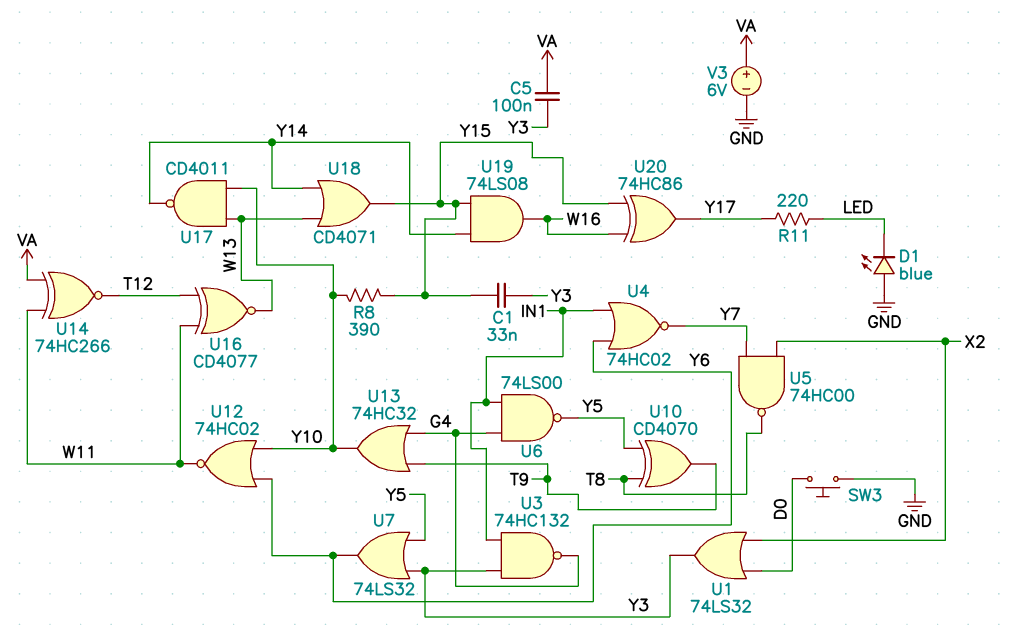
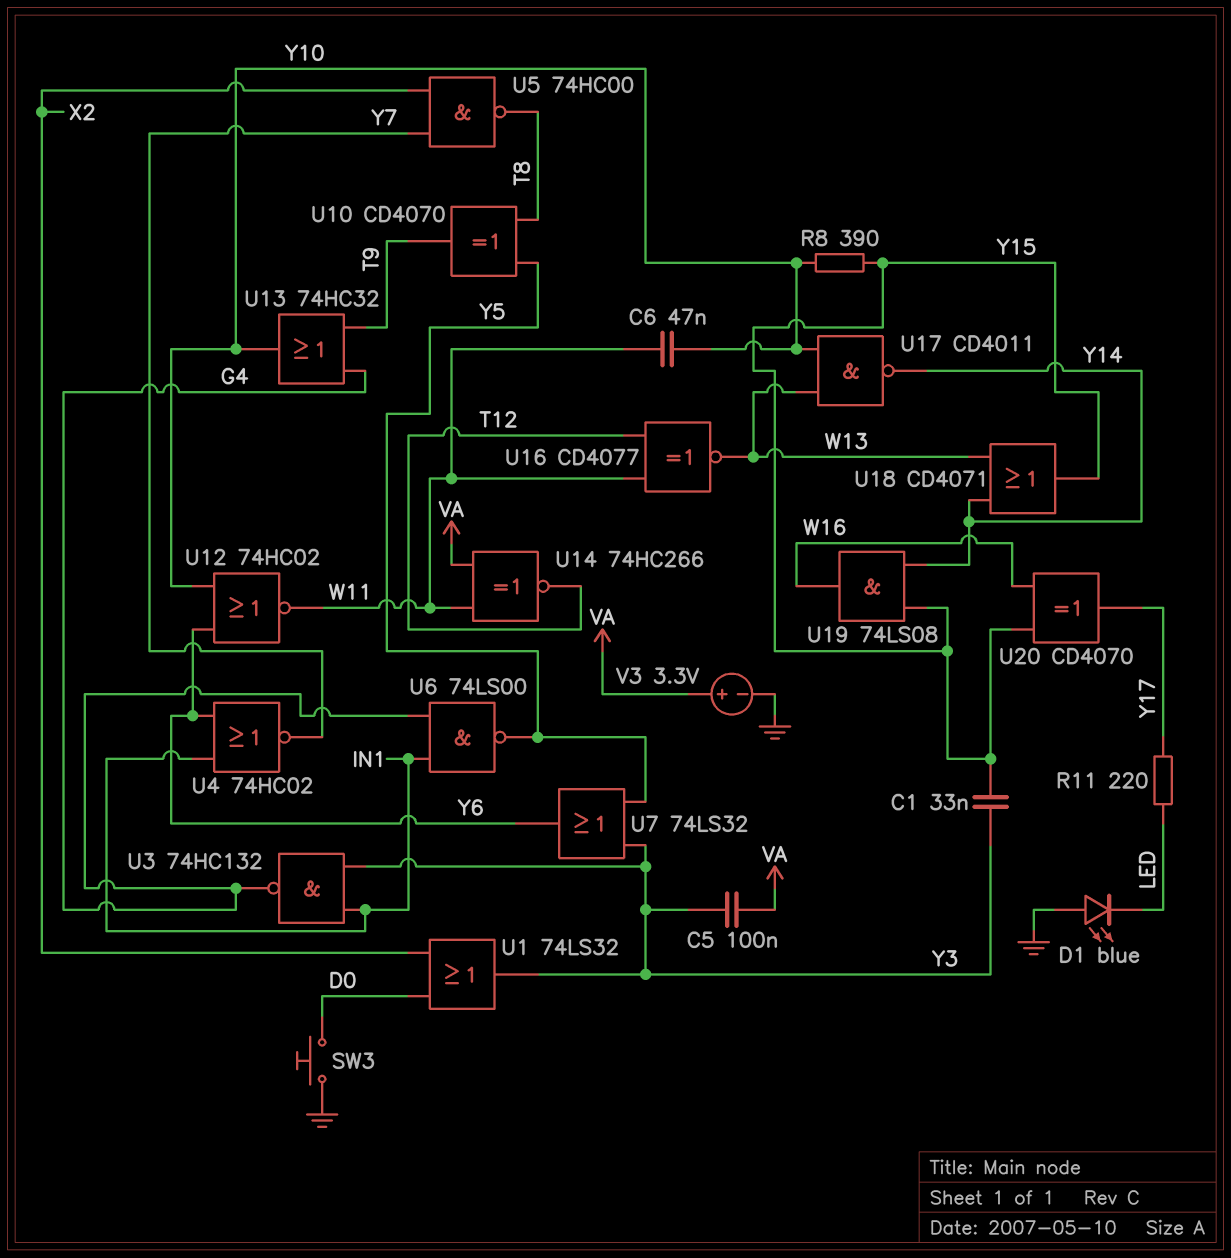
C6: none -> 47nF (W11, Y10)
U20: XOR 74HC86 (in W16, in Y15, out Y17) -> XOR CD4070 (in W16, in Y15, out Y17)
V3: 6V (plus VA, minus GND) -> 3.3V (plus VA, minus GND)

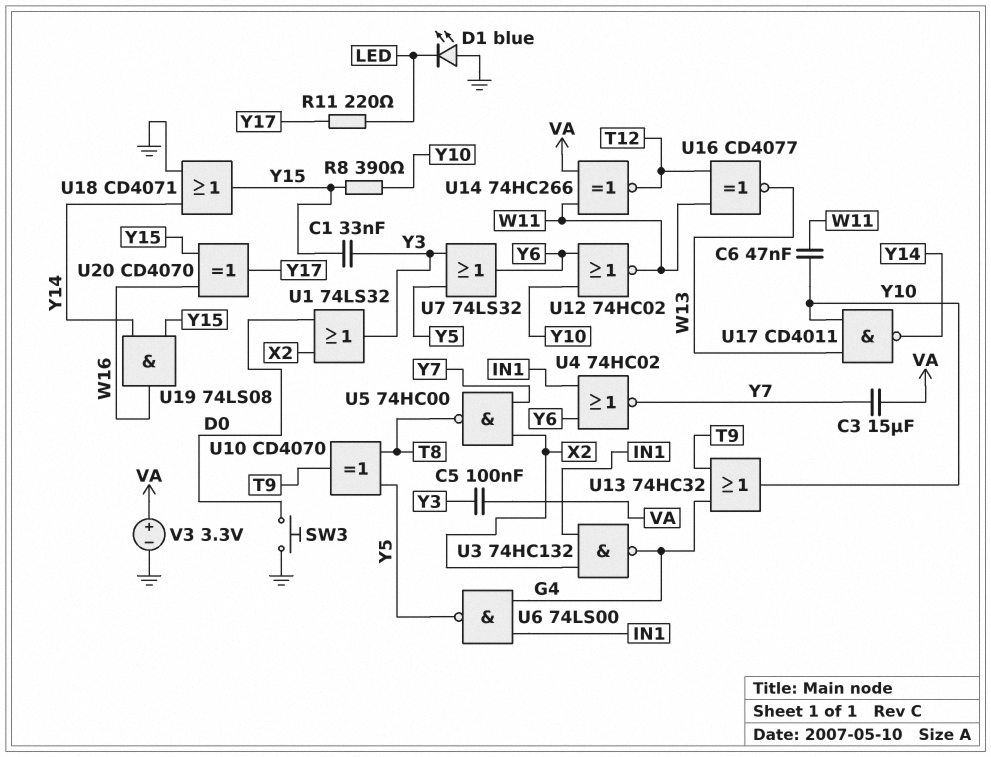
C3: none -> 15uF (VA, Y7)
U3: NAND 74HC132 (in IN1, in Y3, out G4) -> NAND 74HC132 (in IN1, in X2, out G4)
U18: OR CD4071 (in W13, in Y14, out Y15) -> OR CD4071 (in GND, in Y14, out Y15)

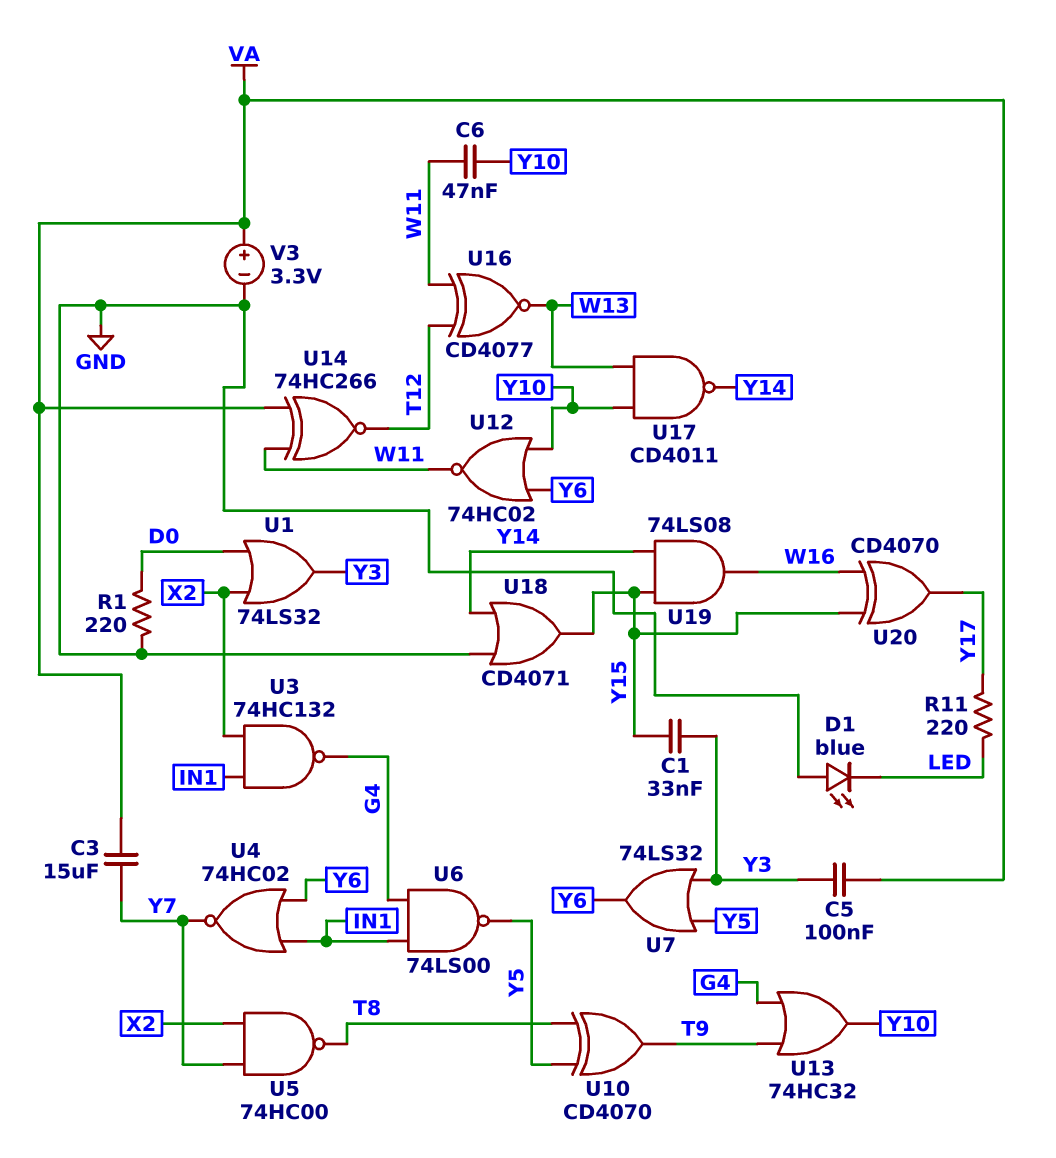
R1: none -> 220 (D0, GND)
R8: 390 (Y10, Y15) -> none
SW3: button (D0, GND) -> none

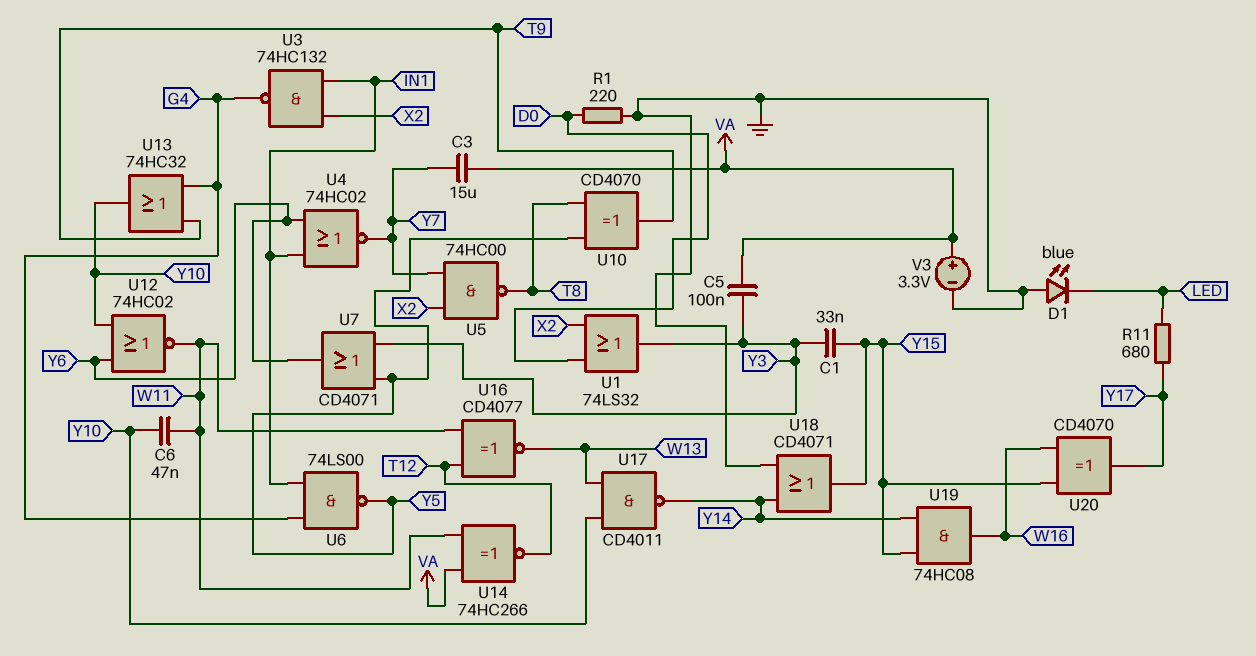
R11: 220 (LED, Y17) -> 680 (LED, Y17)
U7: OR 74LS32 (in Y3, in Y5, out Y6) -> OR CD4071 (in Y3, in Y5, out Y6)
U19: AND 74LS08 (in Y14, in Y15, out W16) -> AND 74HC08 (in Y14, in Y15, out W16)

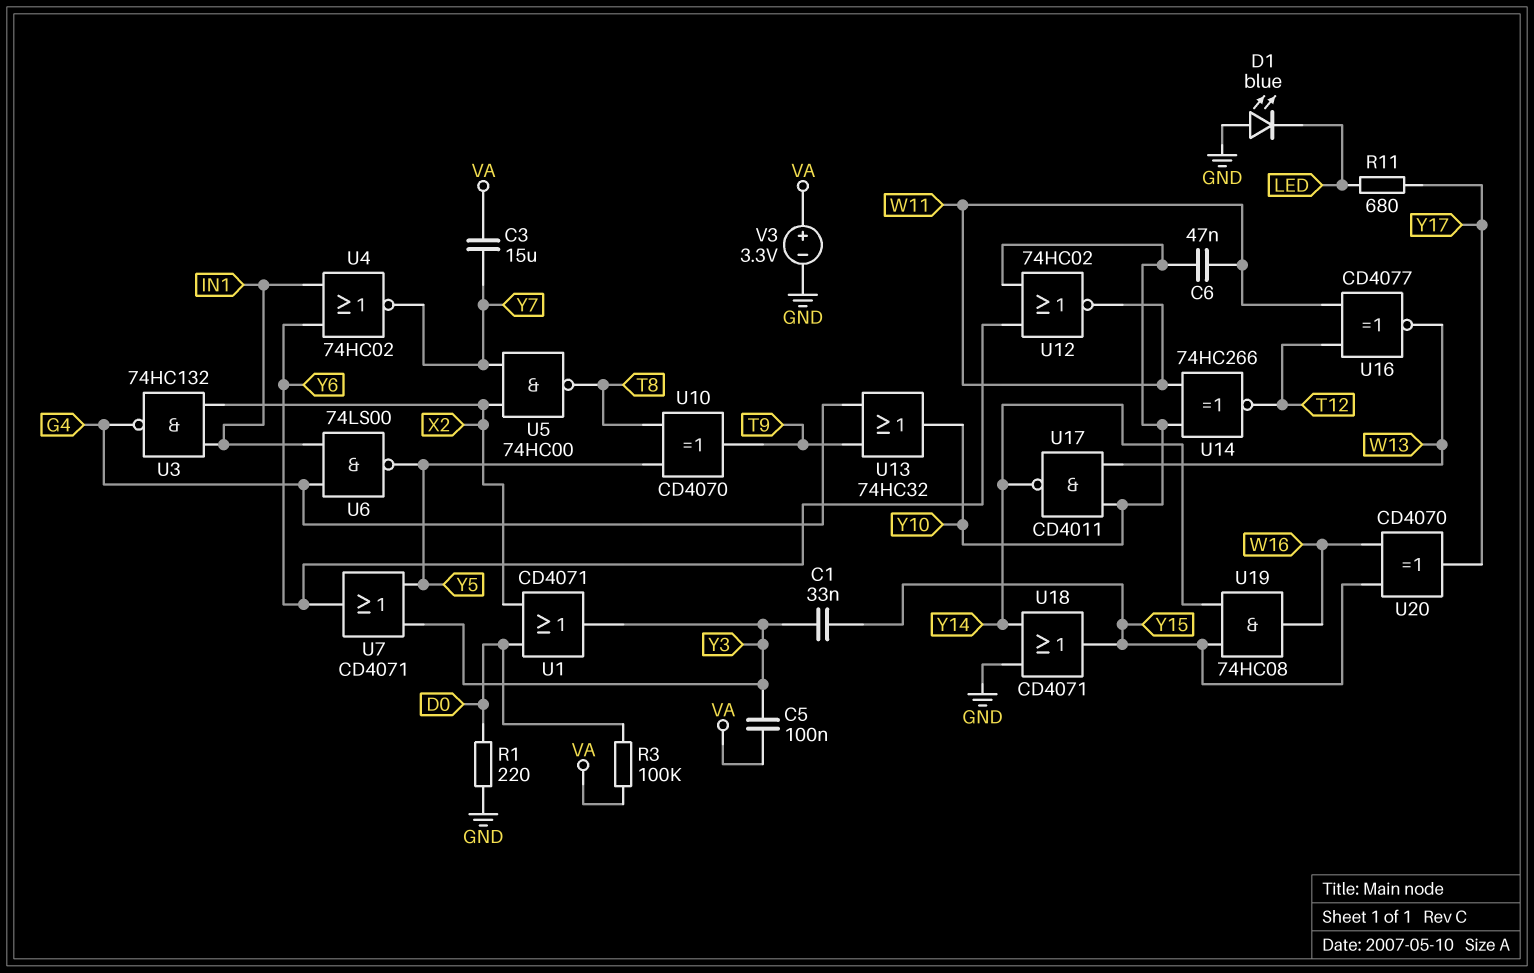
R3: none -> 100k (D0, VA)
U1: OR 74LS32 (in D0, in X2, out Y3) -> OR CD4071 (in D0, in X2, out Y3)
U14: XNOR 74HC266 (in VA, in W11, out T12) -> XNOR 74HC266 (in W11, in Y10, out T12)

